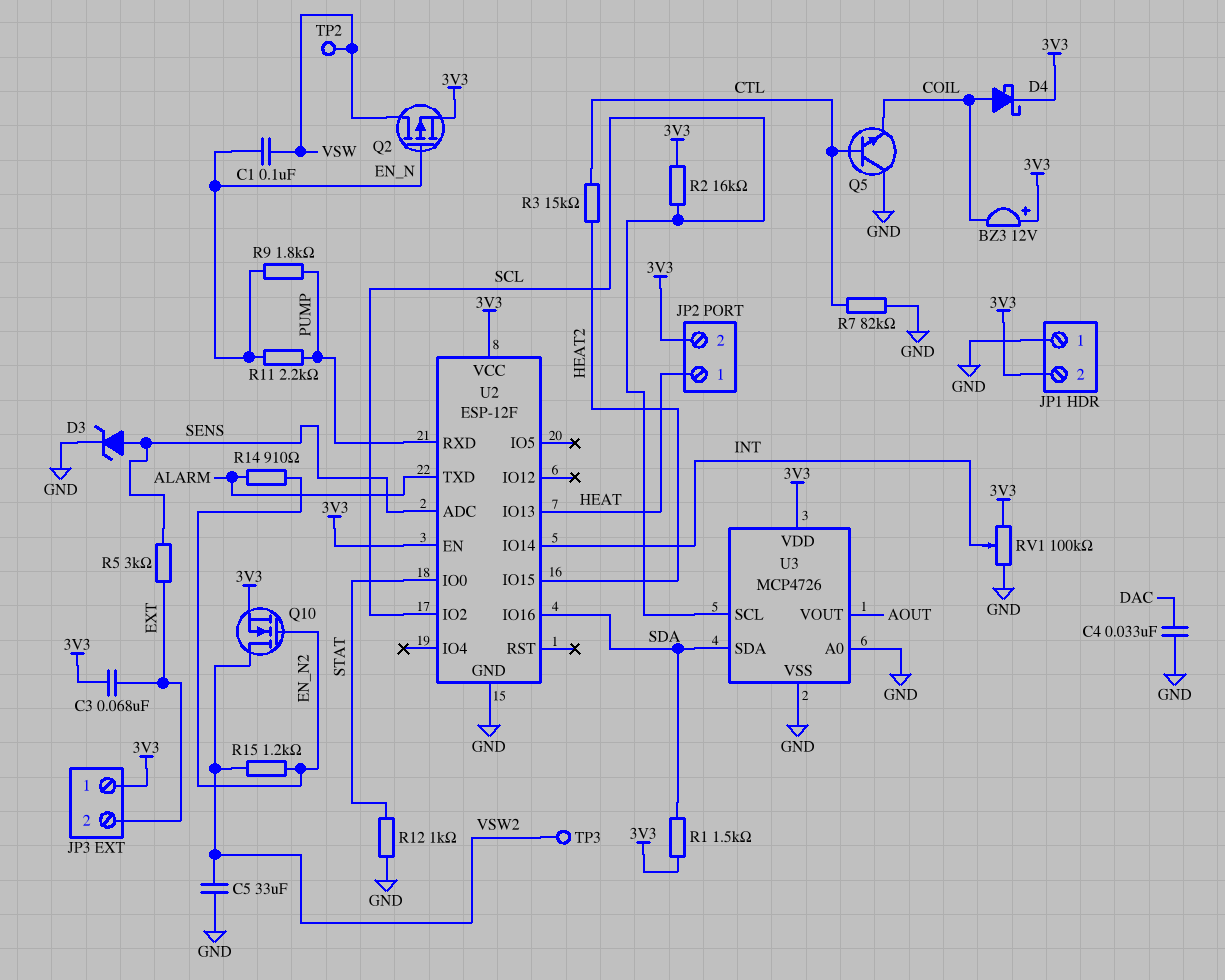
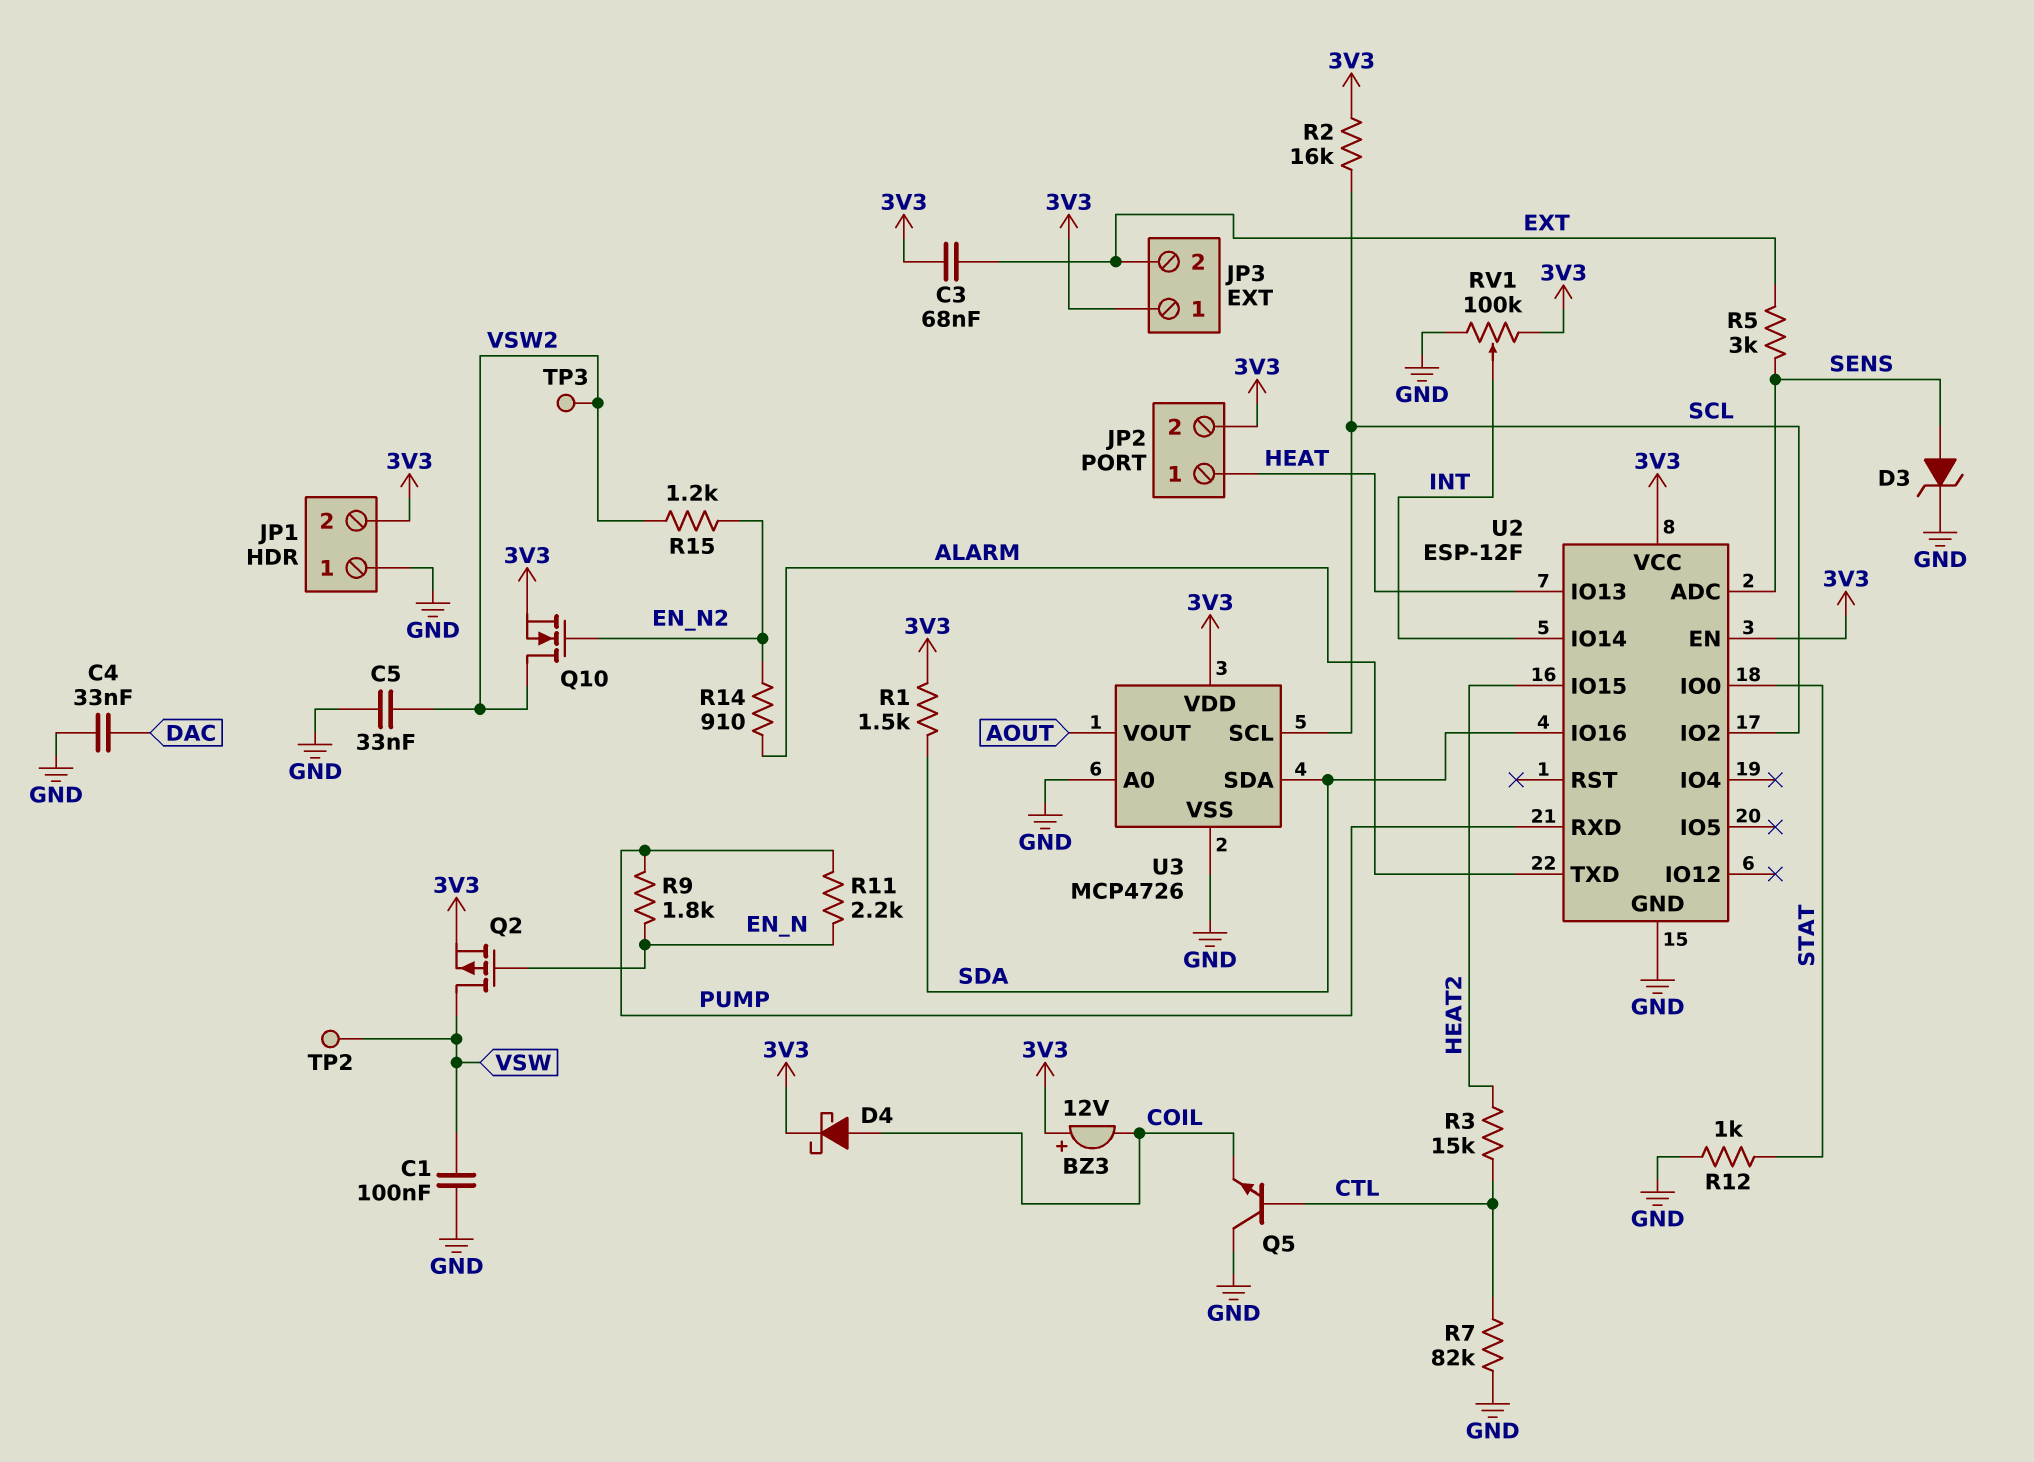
C1: 100nF (EN_N, VSW) -> 100nF (GND, VSW)
C5: 33uF (GND, VSW2) -> 33nF (GND, VSW2)

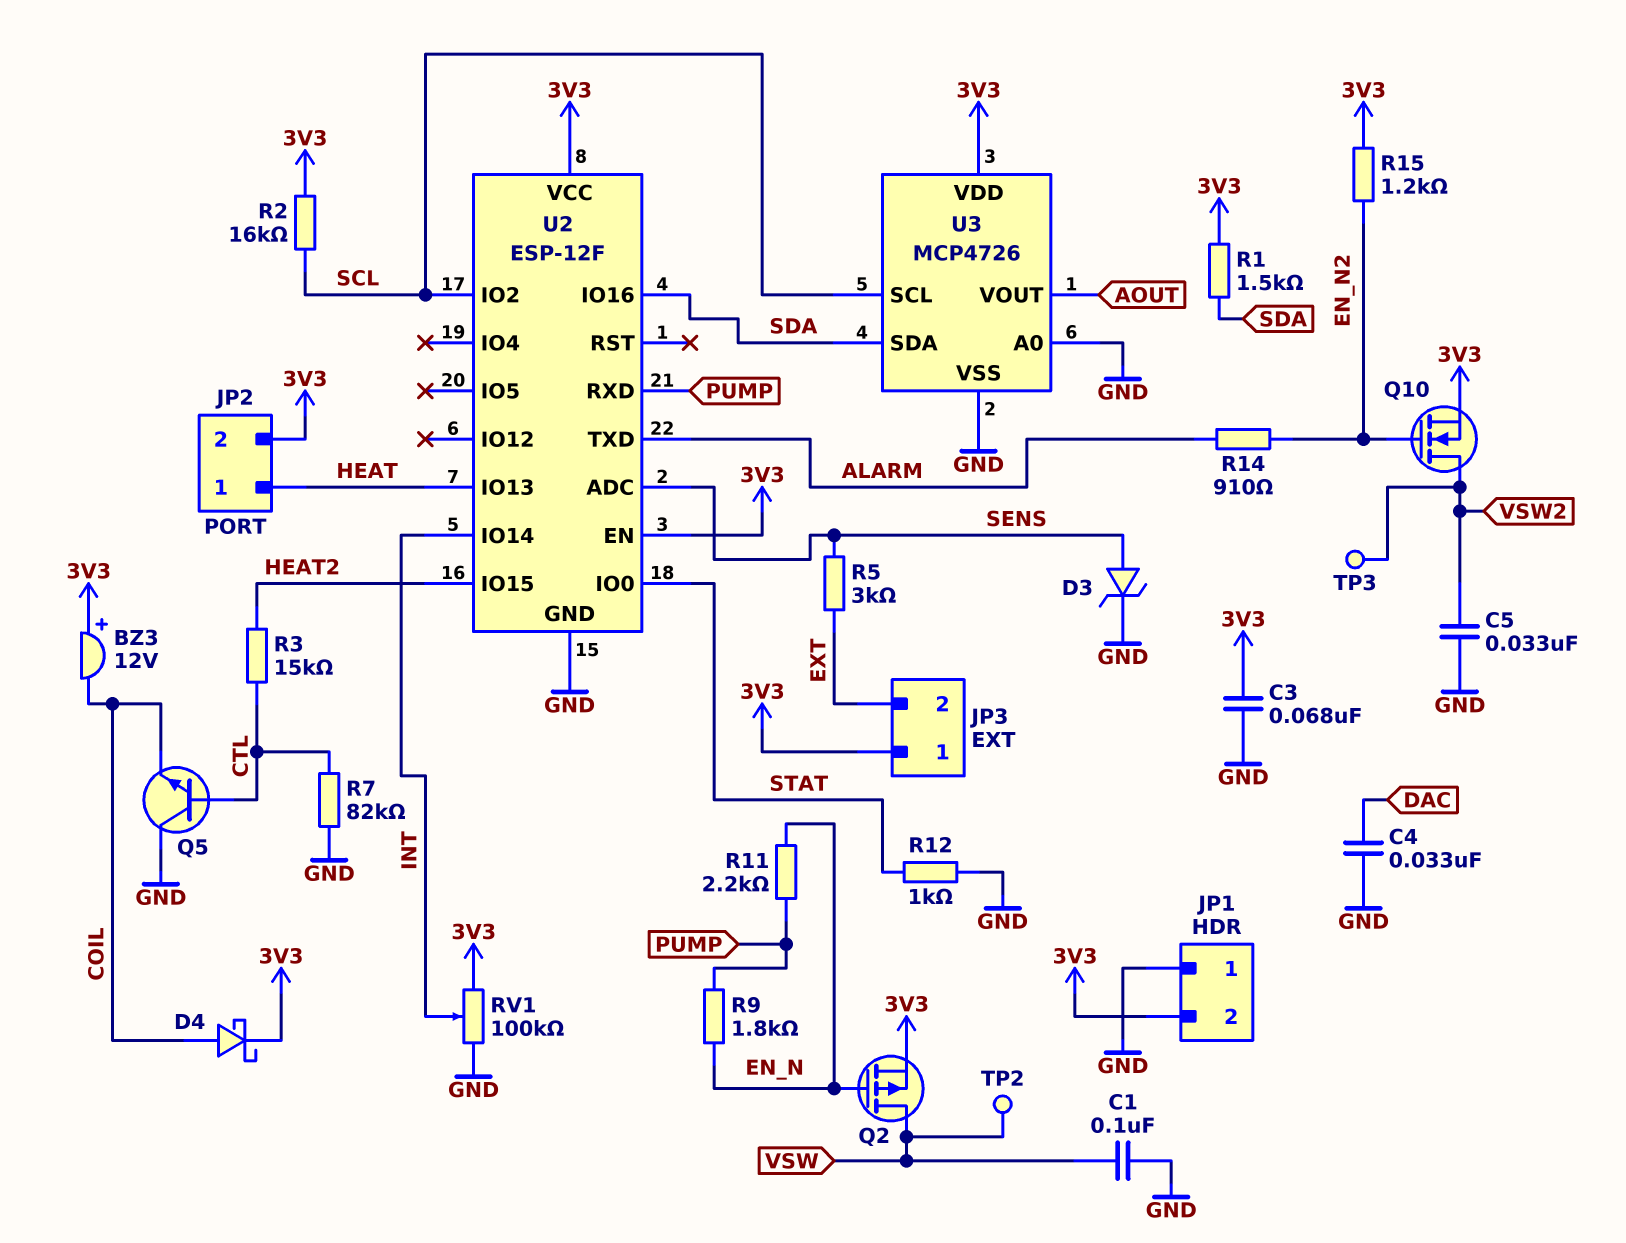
C3: 68nF (3V3, EXT) -> 68nF (3V3, GND)
R15: 1.2k (EN_N2, VSW2) -> 1.2k (3V3, EN_N2)

